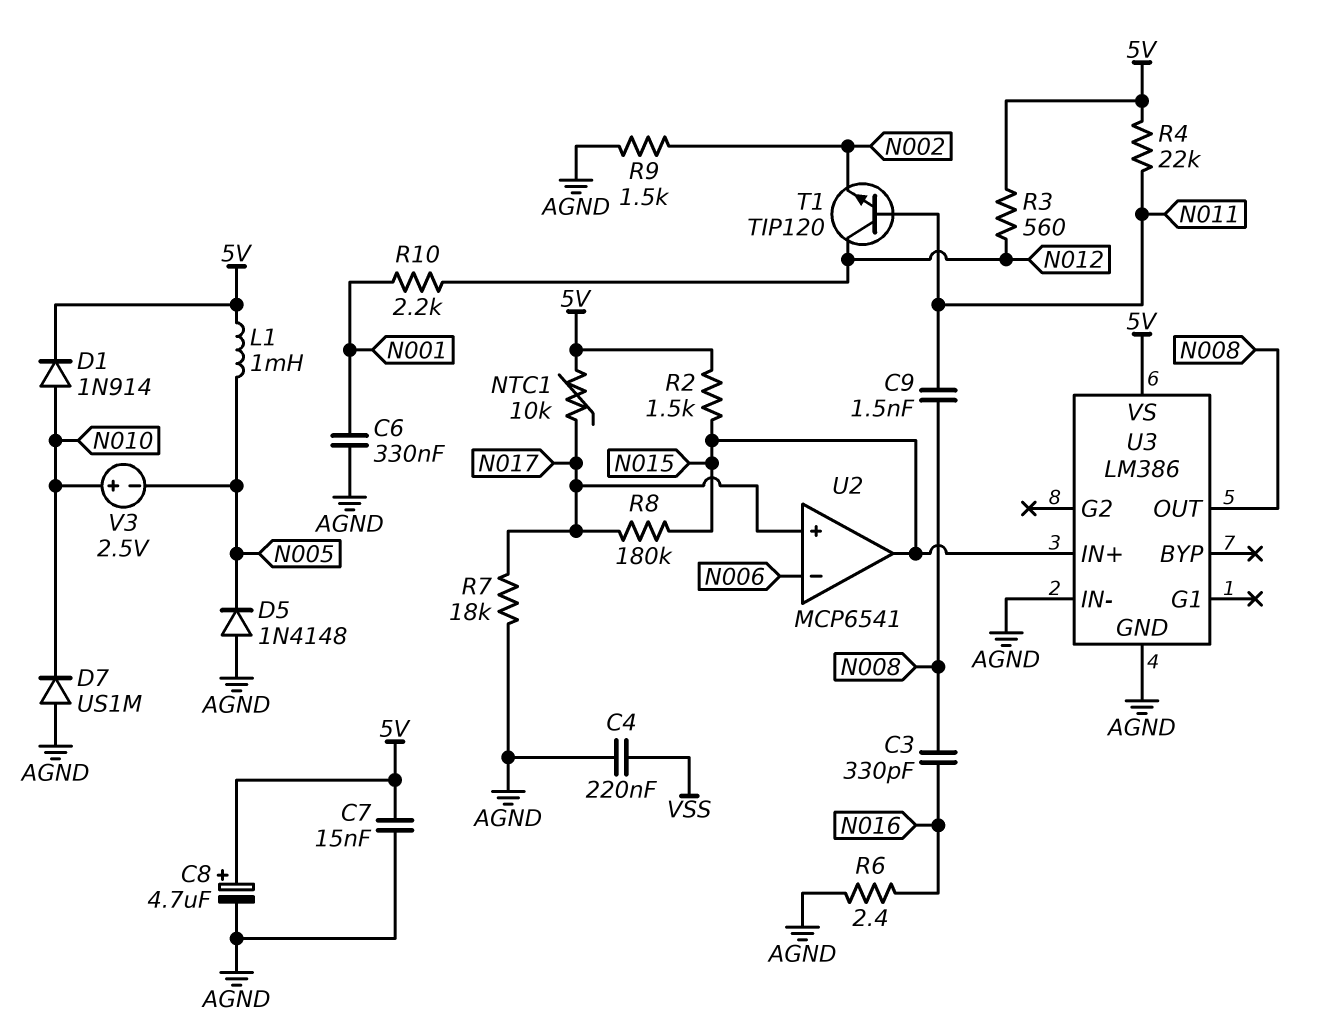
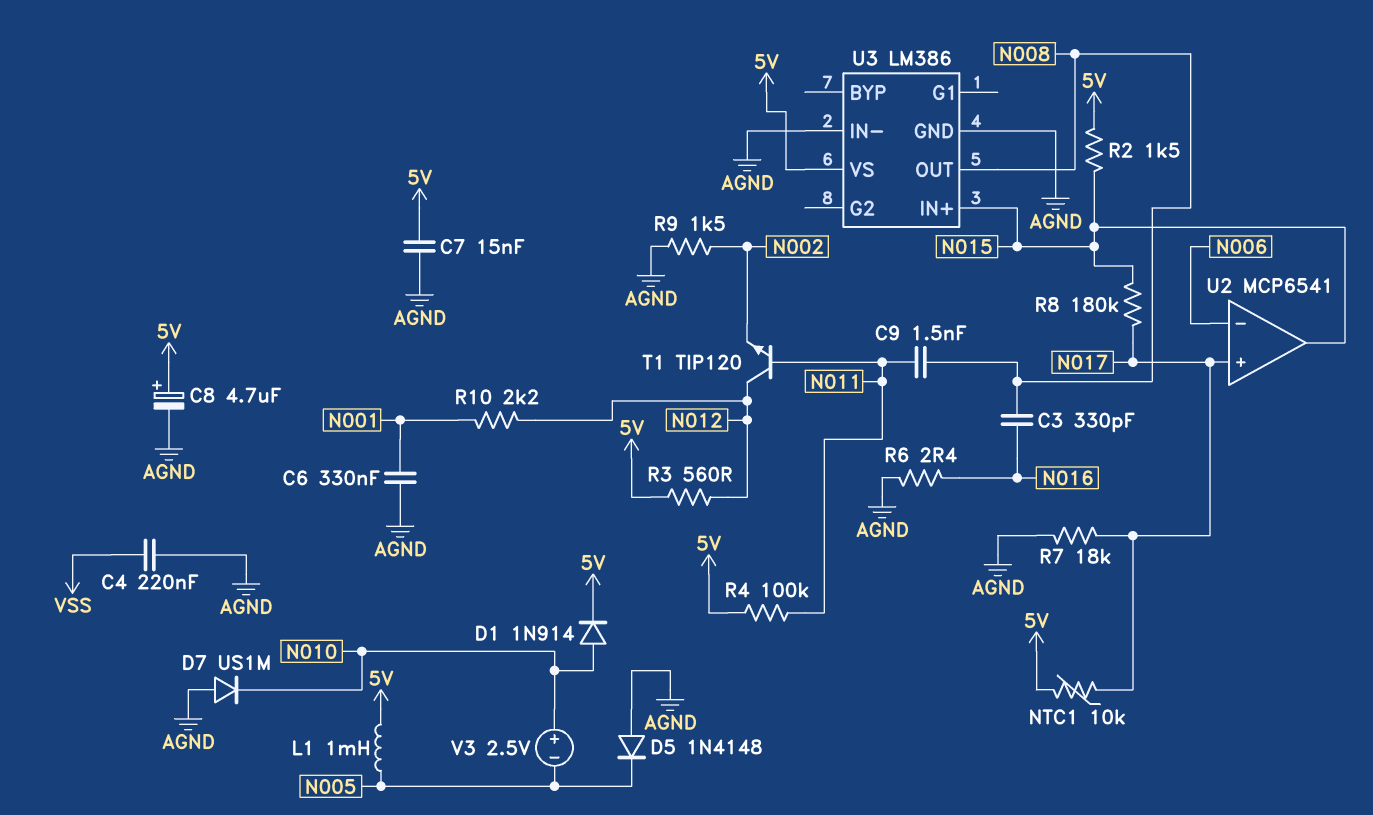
R4: 22k (5V, N011) -> 100k (5V, N011)

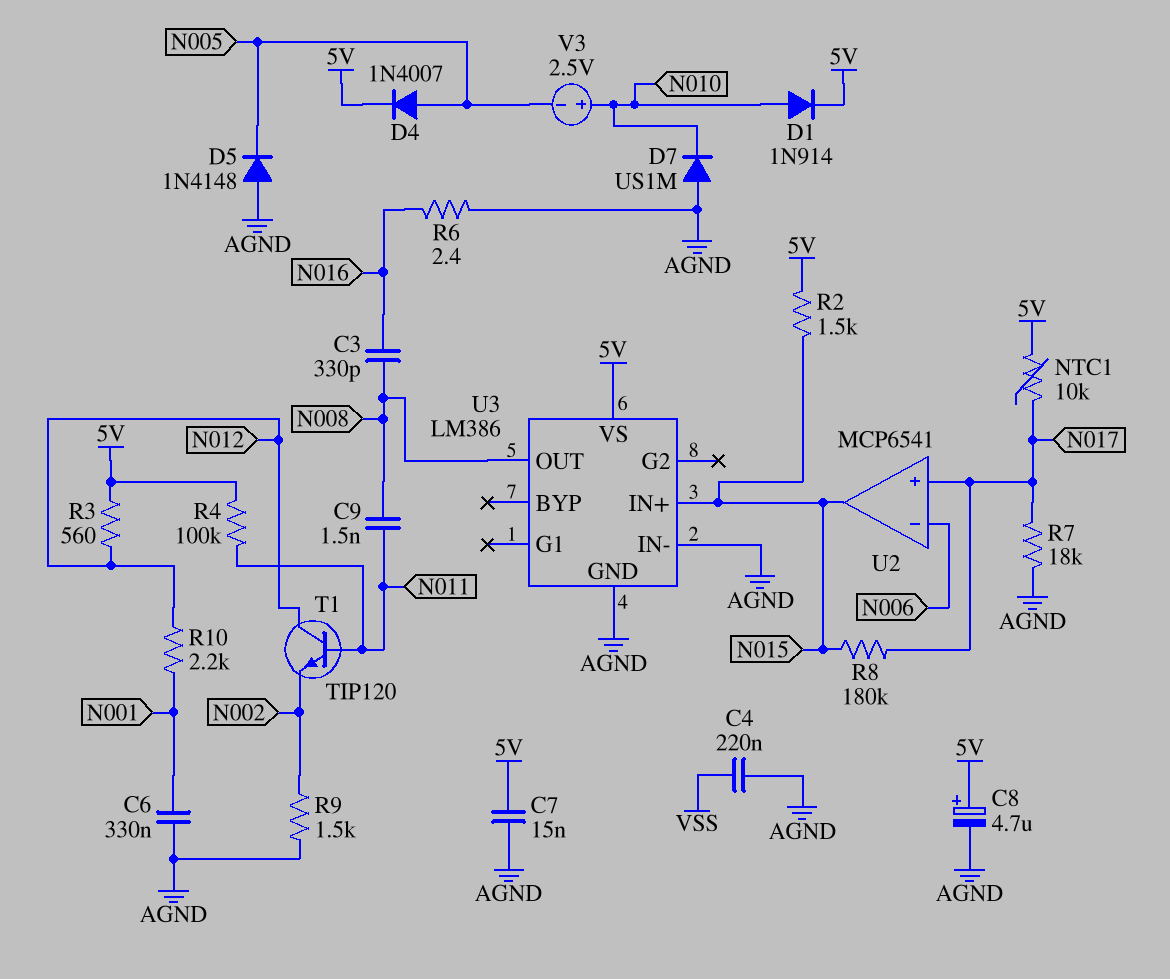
D4: none -> diode 1N4007 (A N005, K 5V)
L1: 1mH (5V, N005) -> none

